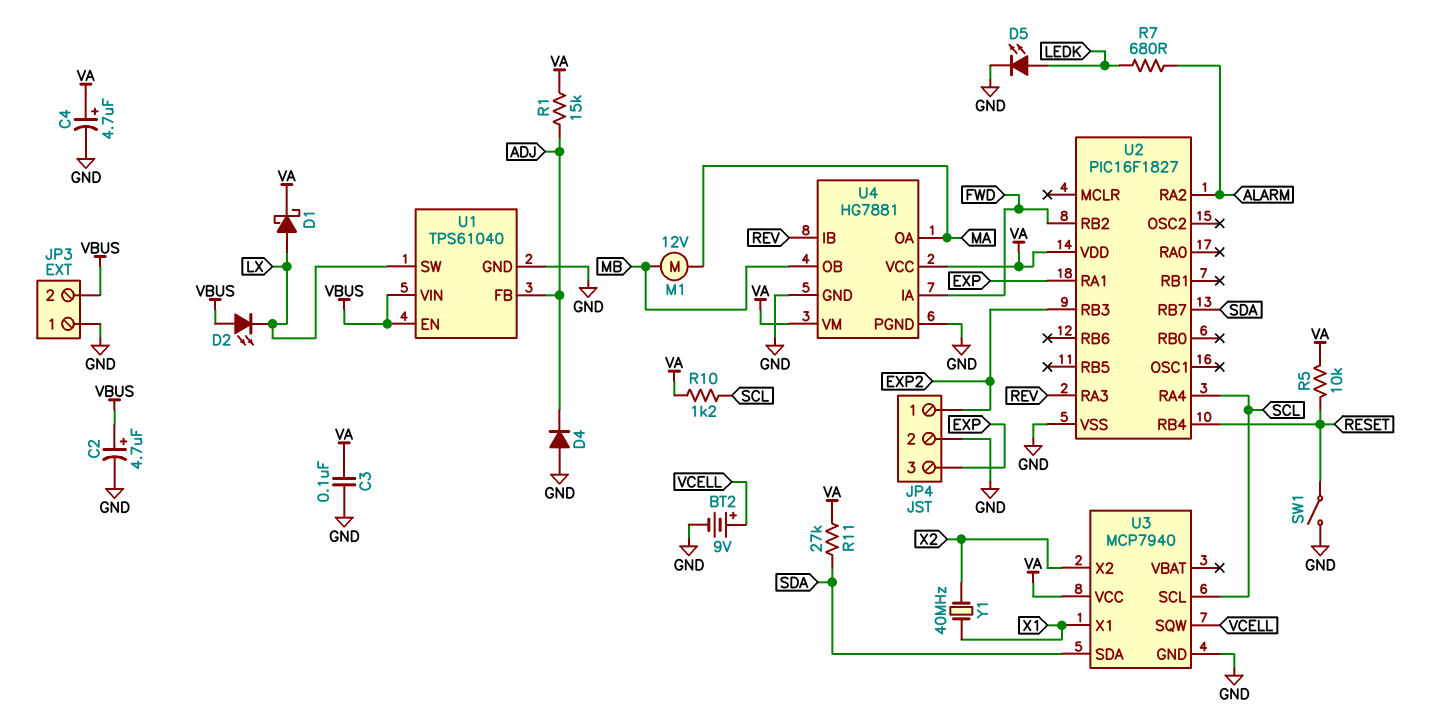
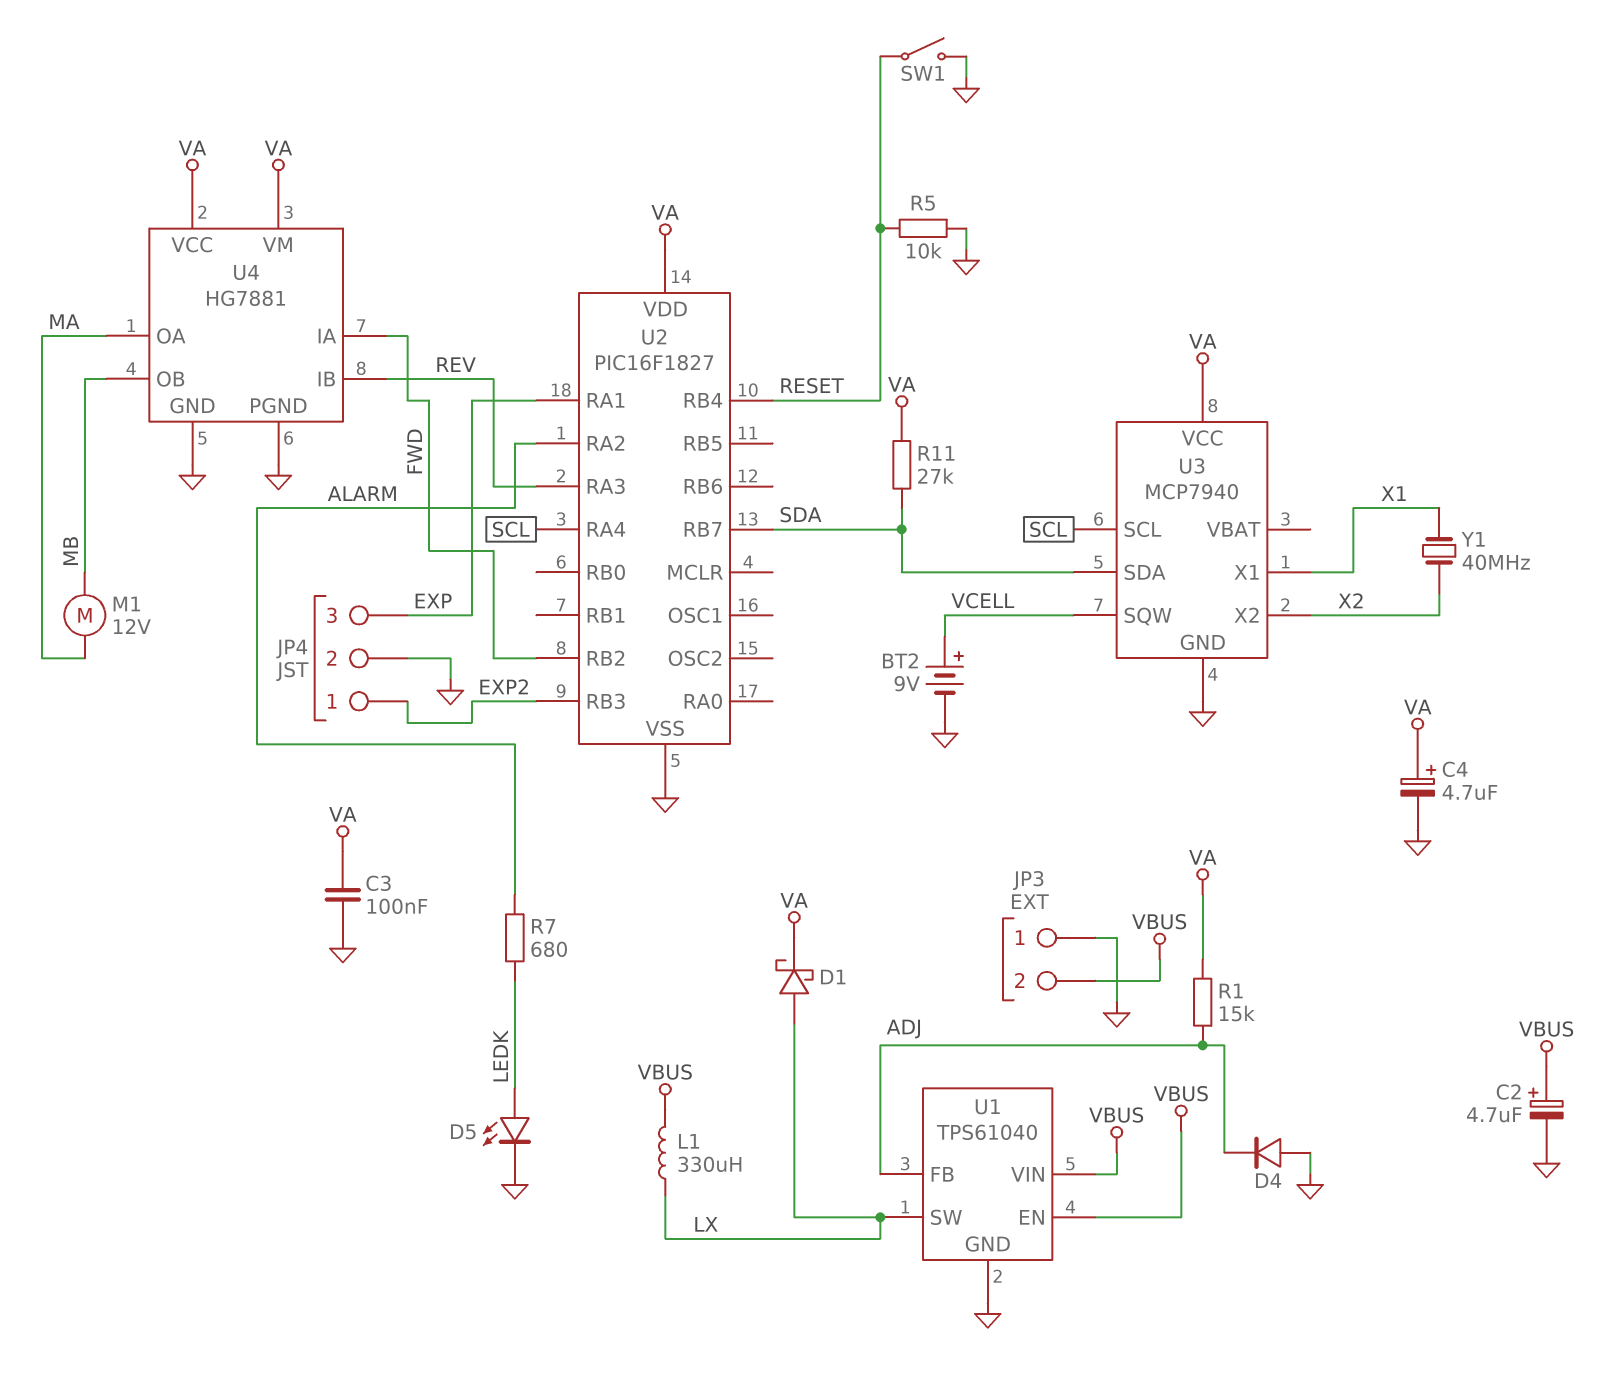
D2: LED (A VBUS, K LX) -> none
L1: none -> 330uH (LX, VBUS)
R5: 10k (RESET, VA) -> 10k (GND, RESET)
R10: 1.2k (SCL, VA) -> none

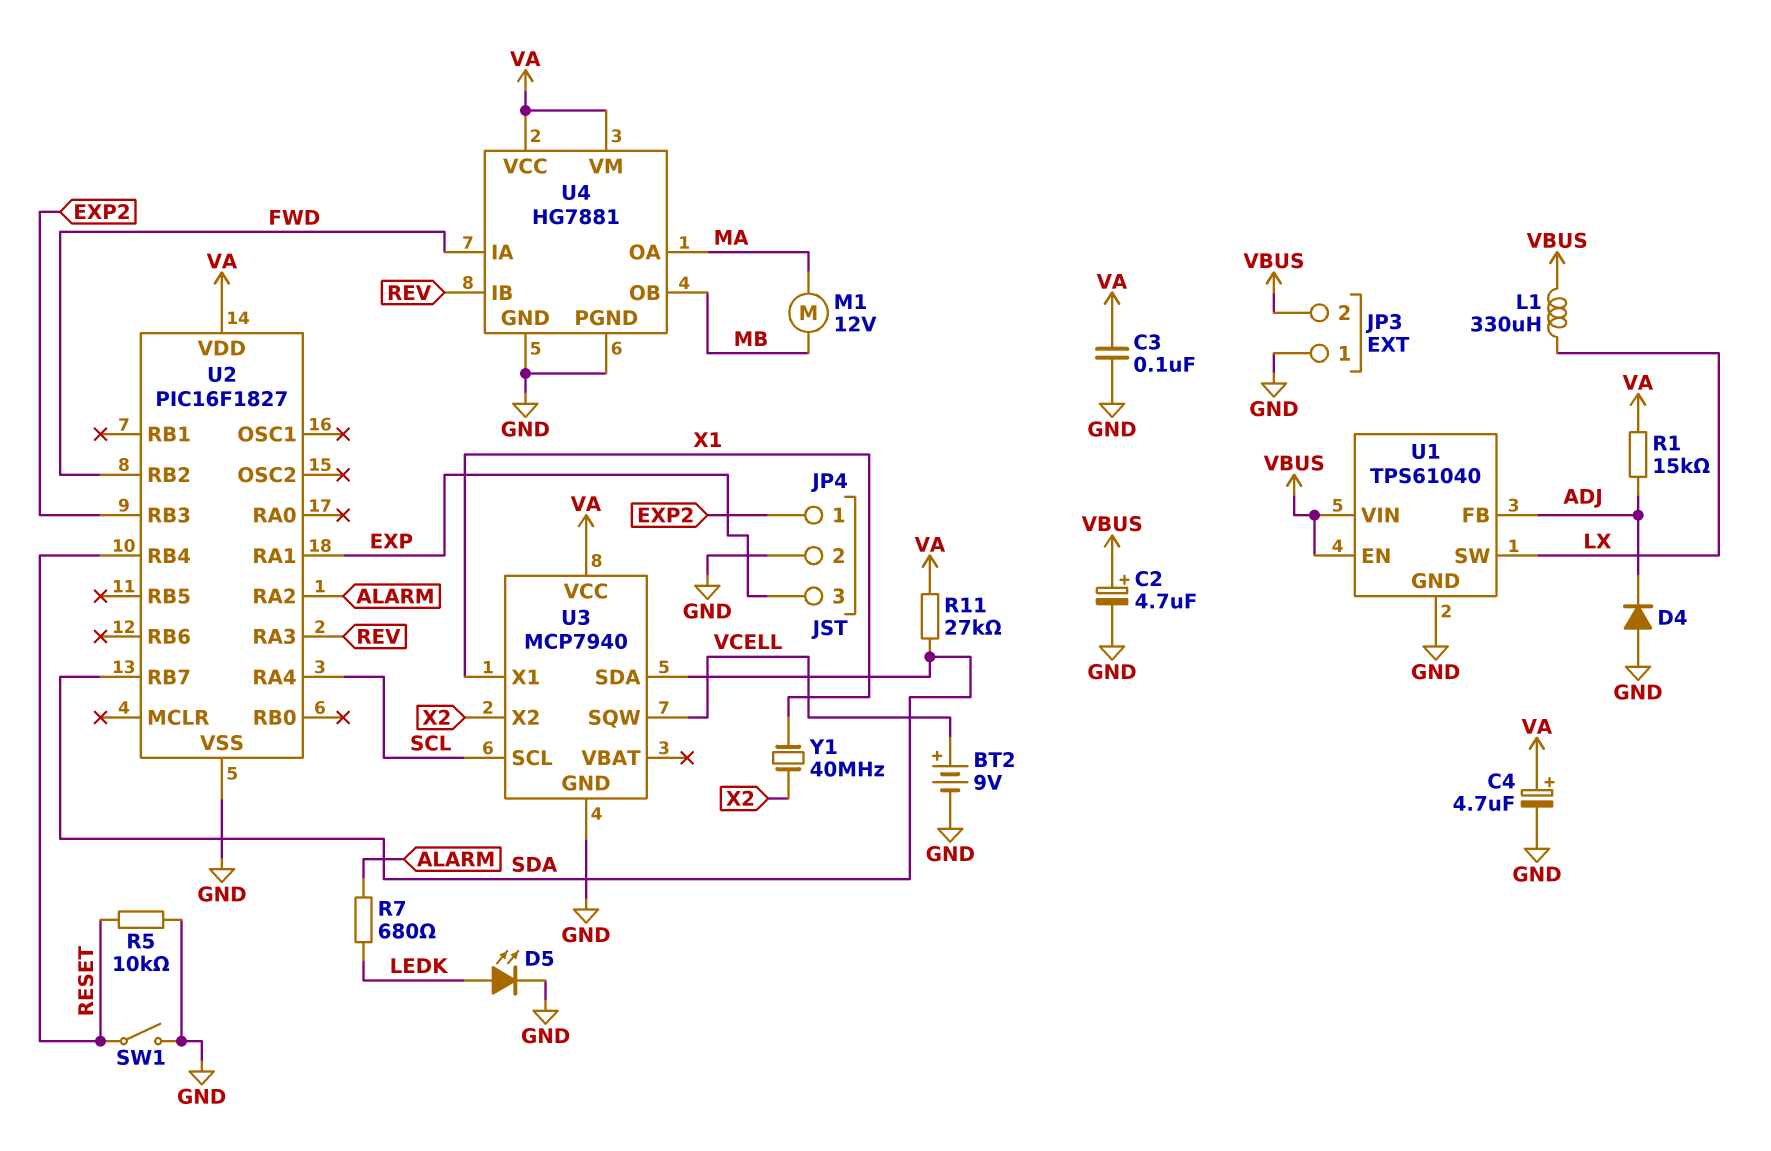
D1: schottky (A LX, K VA) -> none

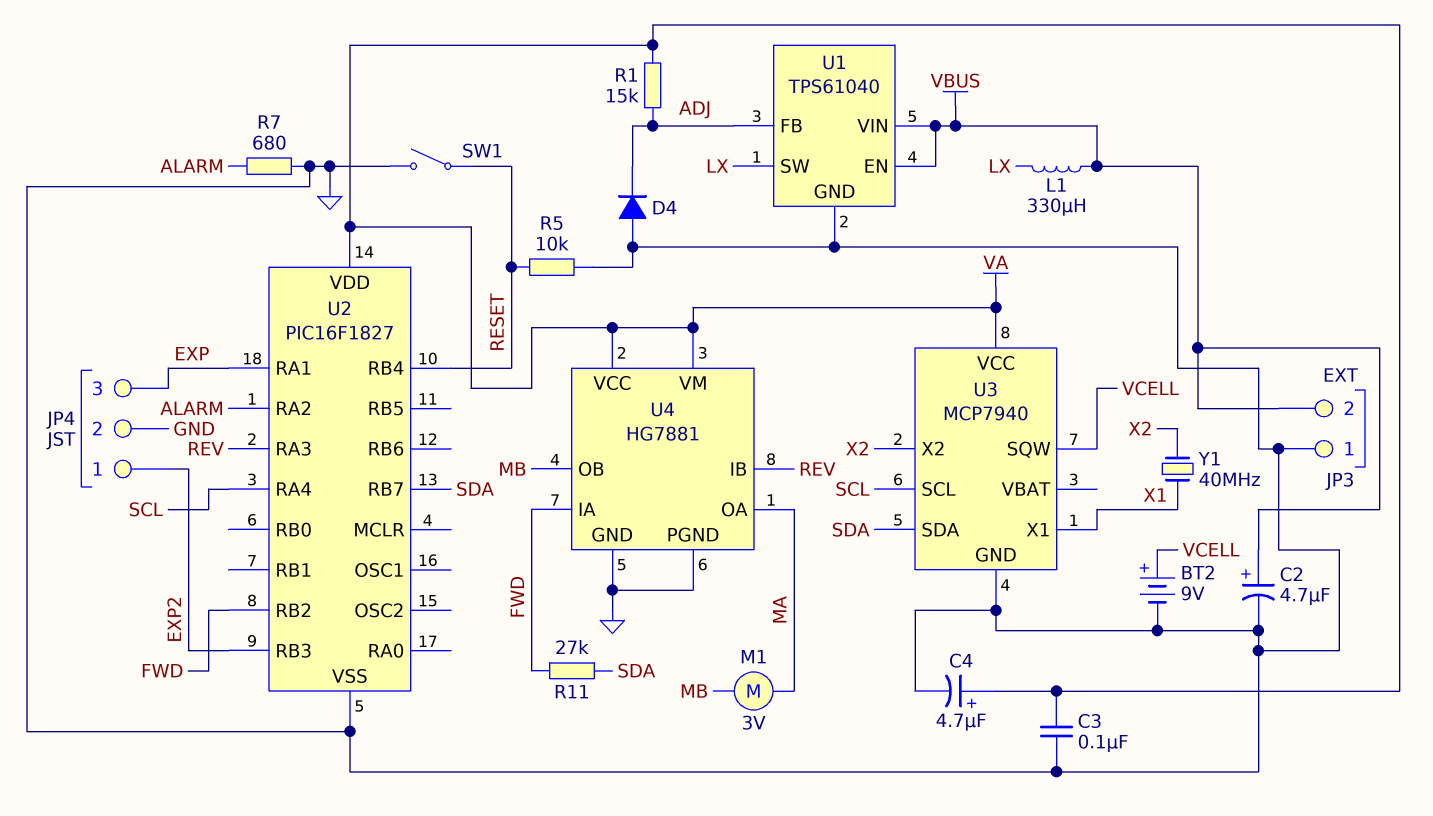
D5: LED (A LEDK, K GND) -> none
M1: motor 12V (MA, MB) -> motor 3V (MA, MB)
R7: 680 (ALARM, LEDK) -> 680 (ALARM, GND)
R11: 27k (SDA, VA) -> 27k (FWD, SDA)

